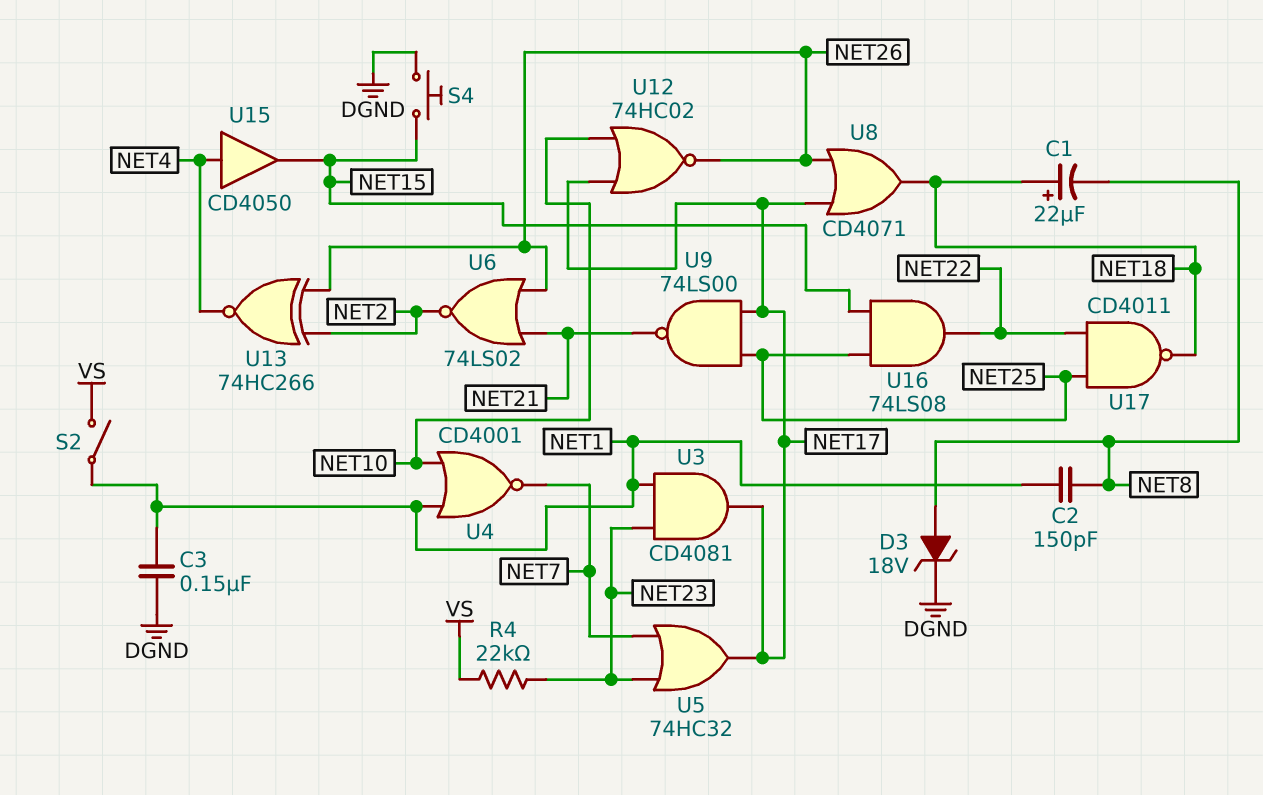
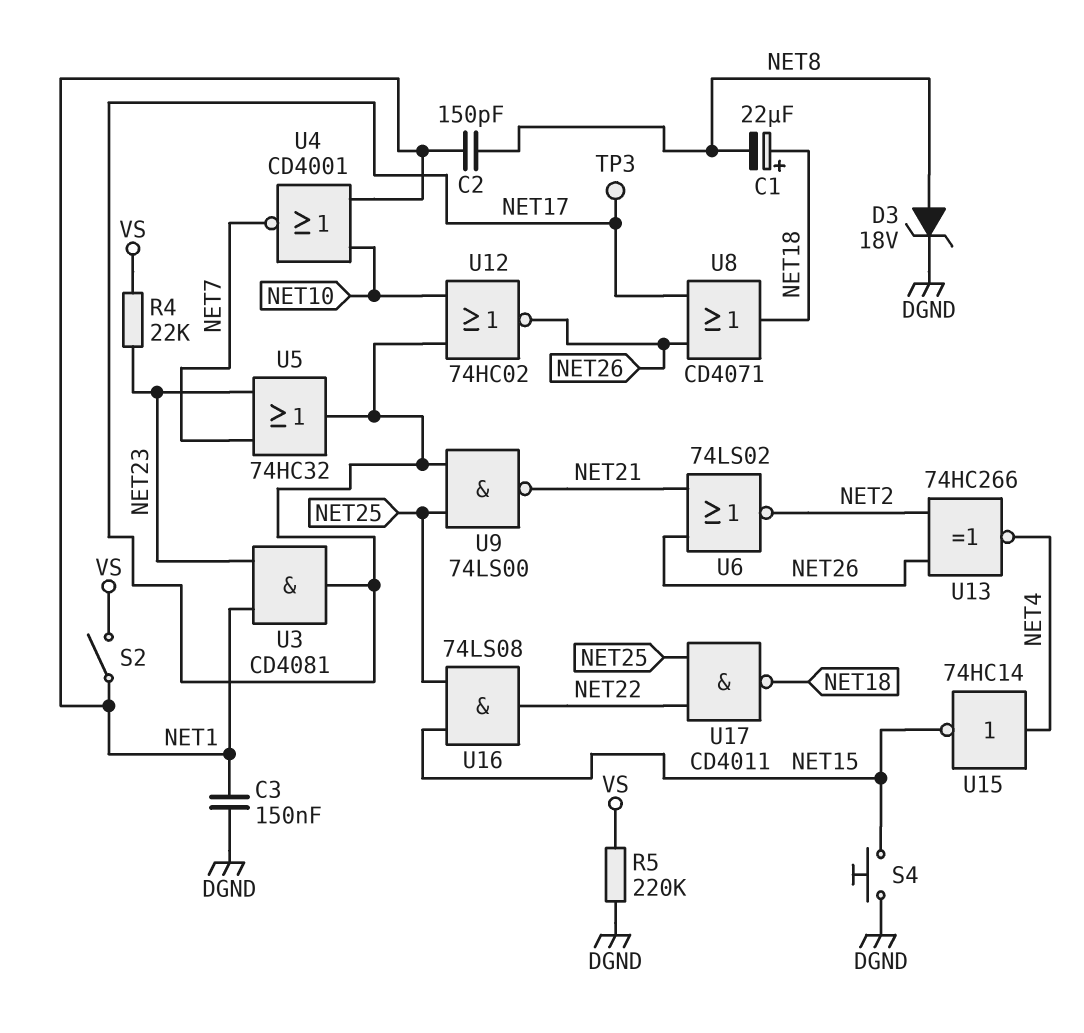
R5: none -> 220k (DGND, VS)
TP3: none -> test point (NET17)
U15: buffer CD4050 (in NET4, out NET15) -> NOT 74HC14 (in NET4, out NET15)

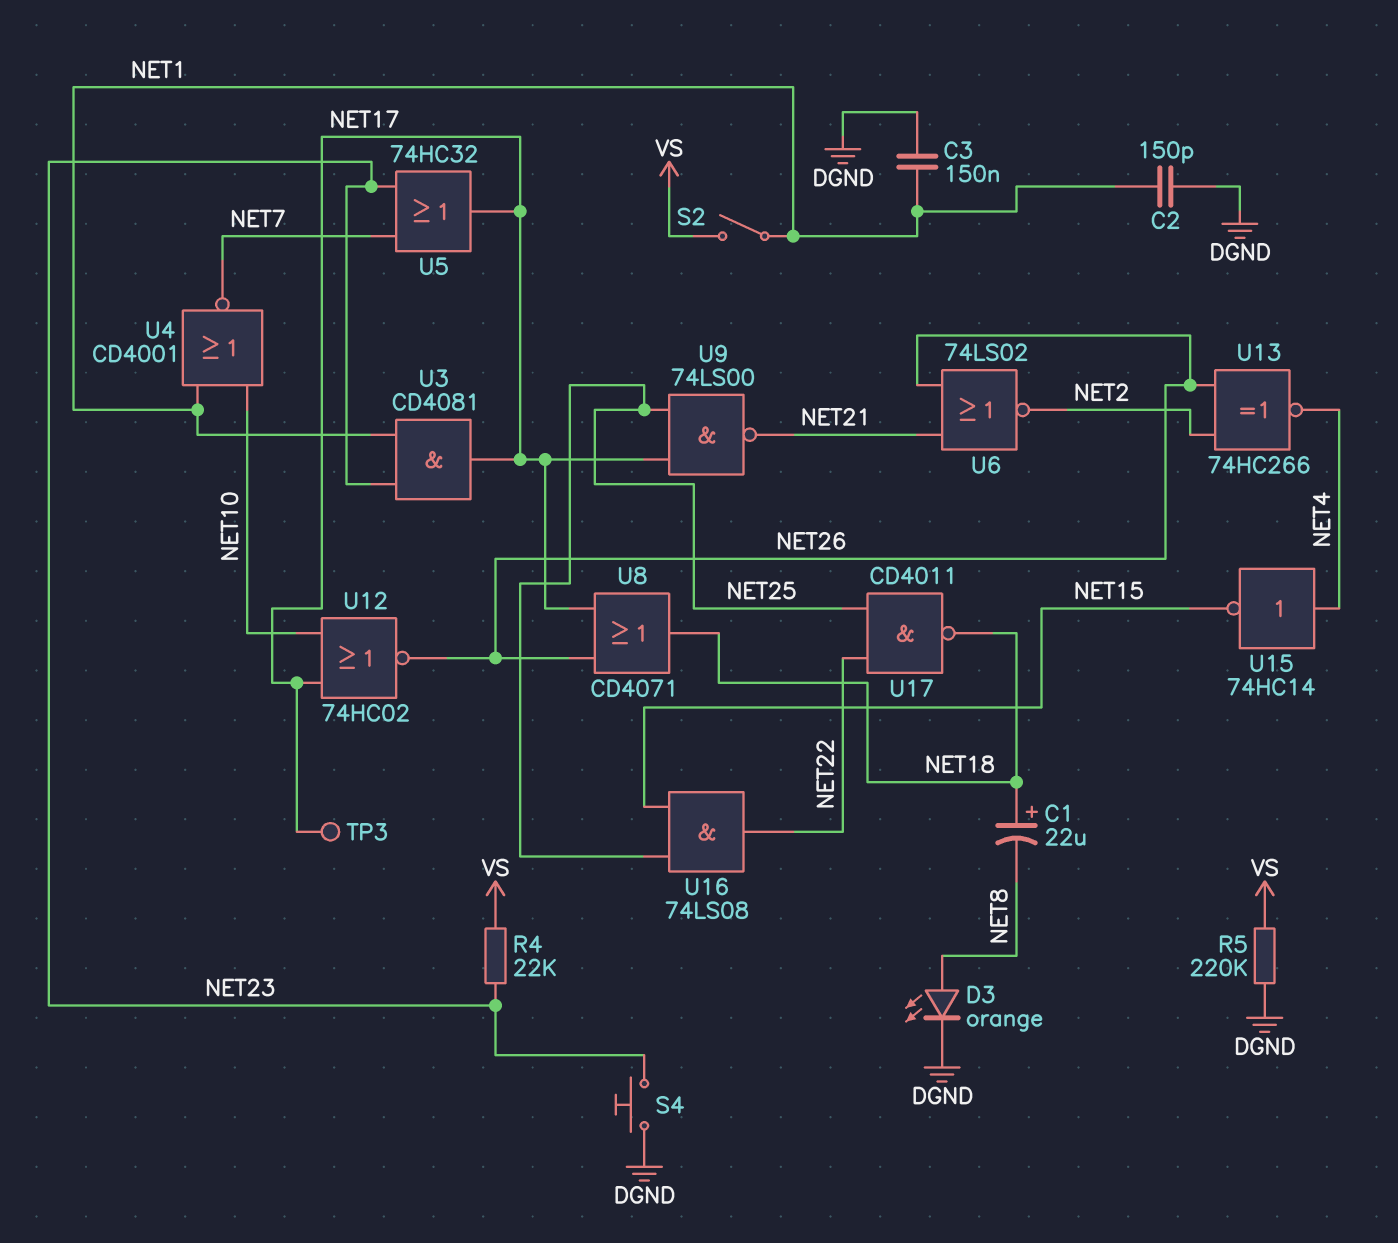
C2: 150pF (NET1, NET8) -> 150pF (DGND, NET1)
D3: zener 18V (A NET8, K DGND) -> LED orange (A NET8, K DGND)
S4: button (DGND, NET15) -> button (DGND, NET23)

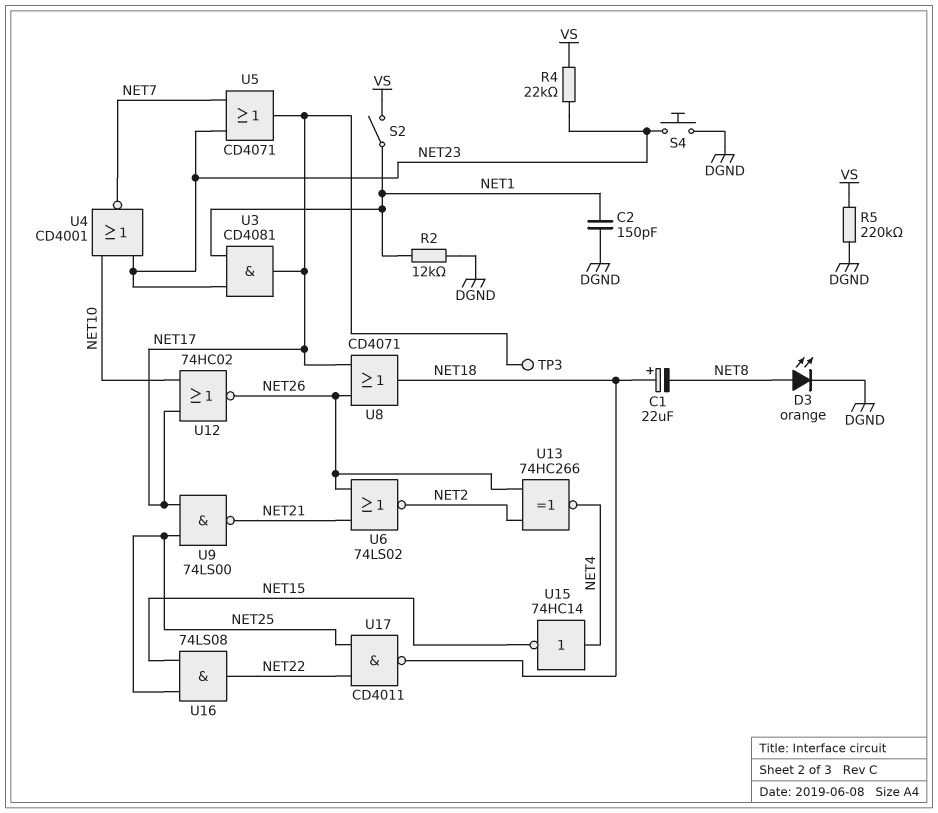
C3: 150nF (DGND, NET1) -> none
R2: none -> 12k (DGND, NET1)
U4: NOR CD4001 (in NET1, in NET10, out NET7) -> NOR CD4001 (in NET10, in NET23, out NET7)
U5: OR 74HC32 (in NET7, in NET23, out NET17) -> OR CD4071 (in NET7, in NET23, out NET17)

